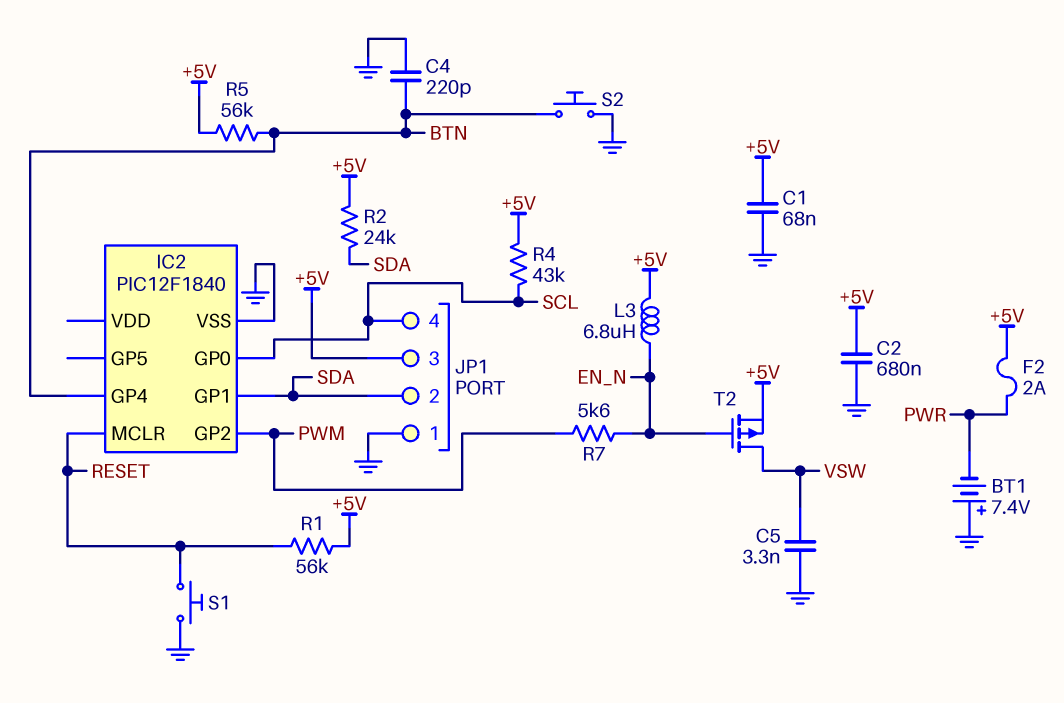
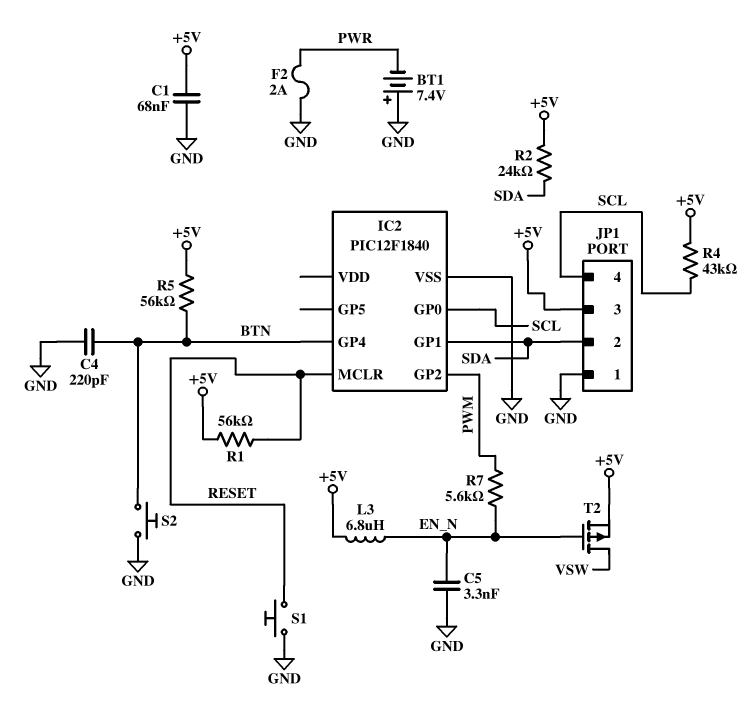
C2: 680nF (+5V, GND) -> none
C5: 3.3nF (GND, VSW) -> 3.3nF (EN_N, GND)
F2: 2A (+5V, PWR) -> 2A (GND, PWR)

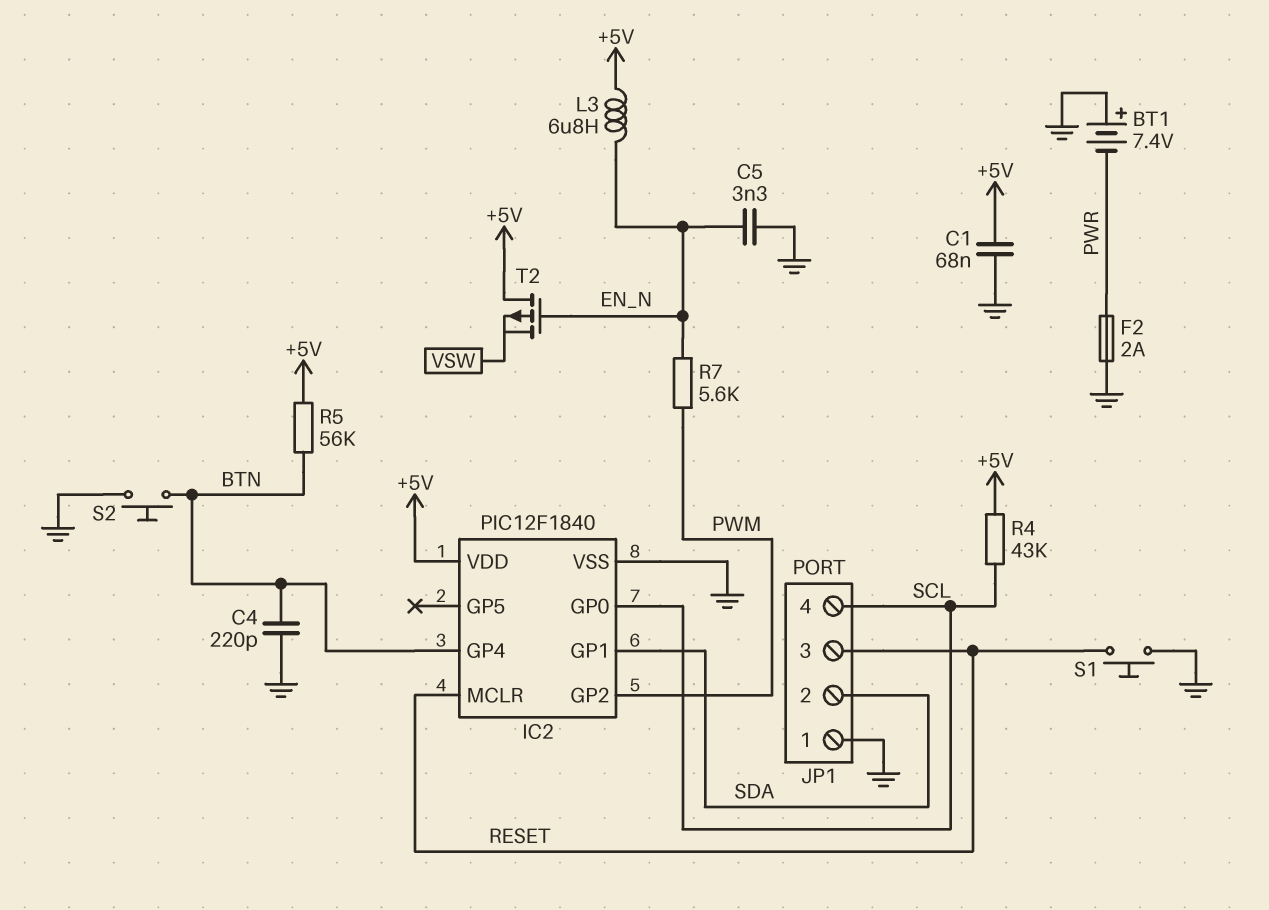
IC2 pin VDD: none -> +5V
JP1 pin 3: +5V -> RESET
R1: 56k (+5V, RESET) -> none
R2: 24k (+5V, SDA) -> none
T2: PMOS (G EN_N, D VSW, S +5V) -> PMOS (G EN_N, D +5V, S VSW)

